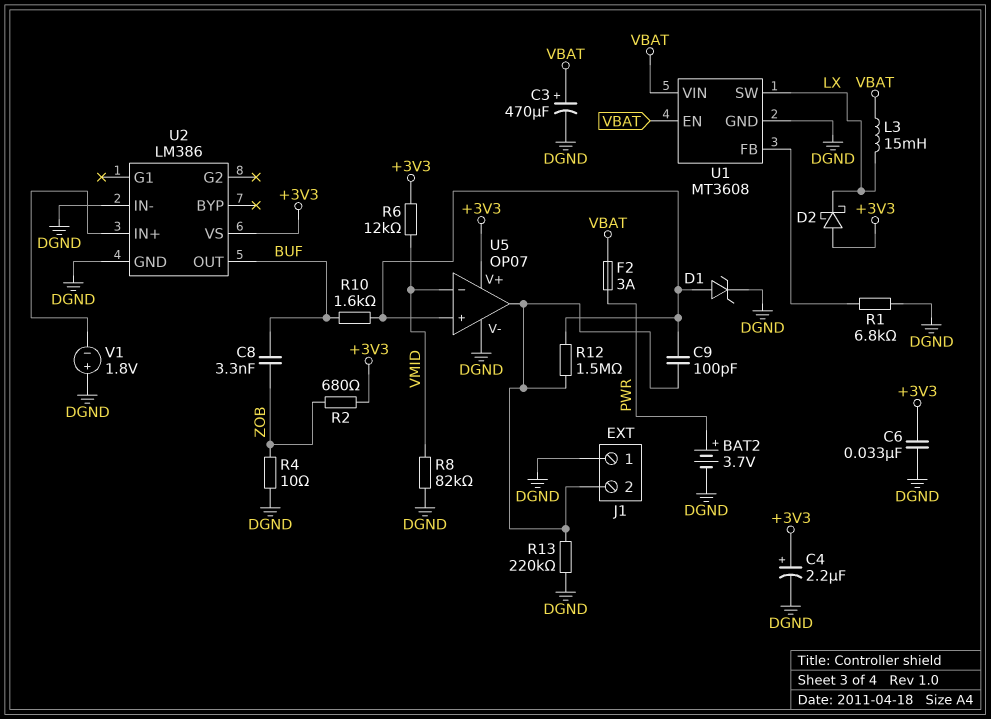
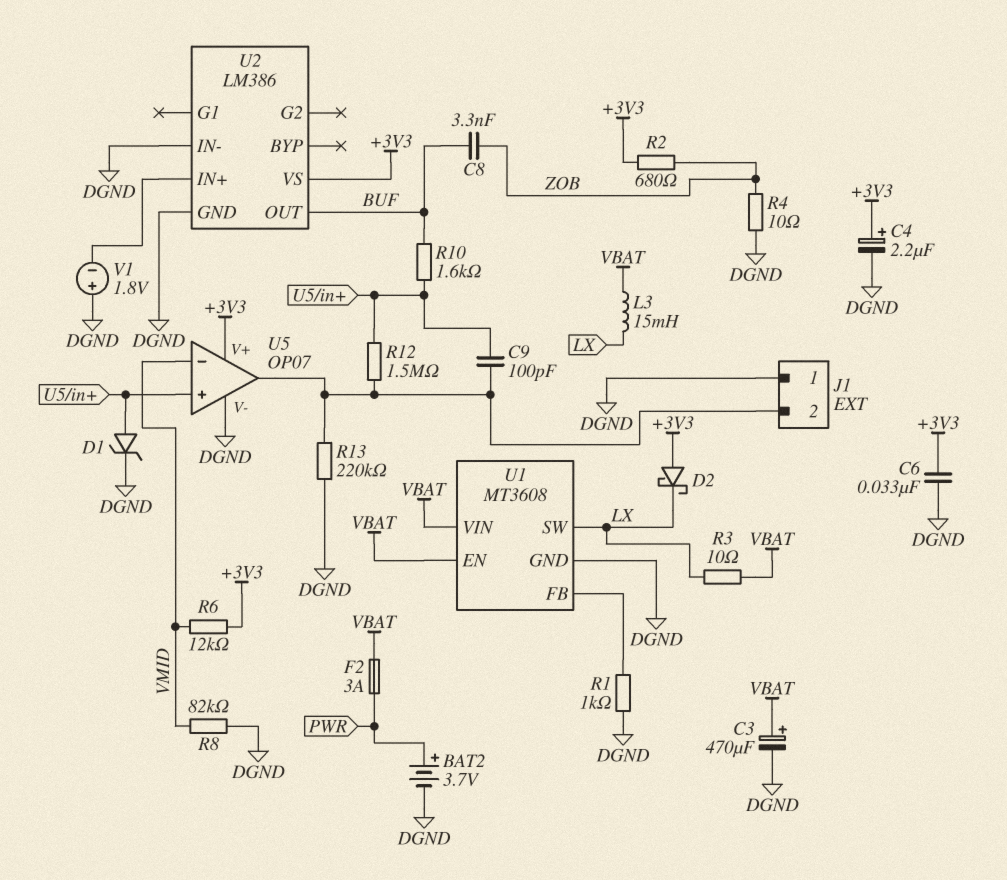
R1: 6.8k (DGND, U1/FB) -> 1k (DGND, U1/FB)
R3: none -> 10 (LX, VBAT)

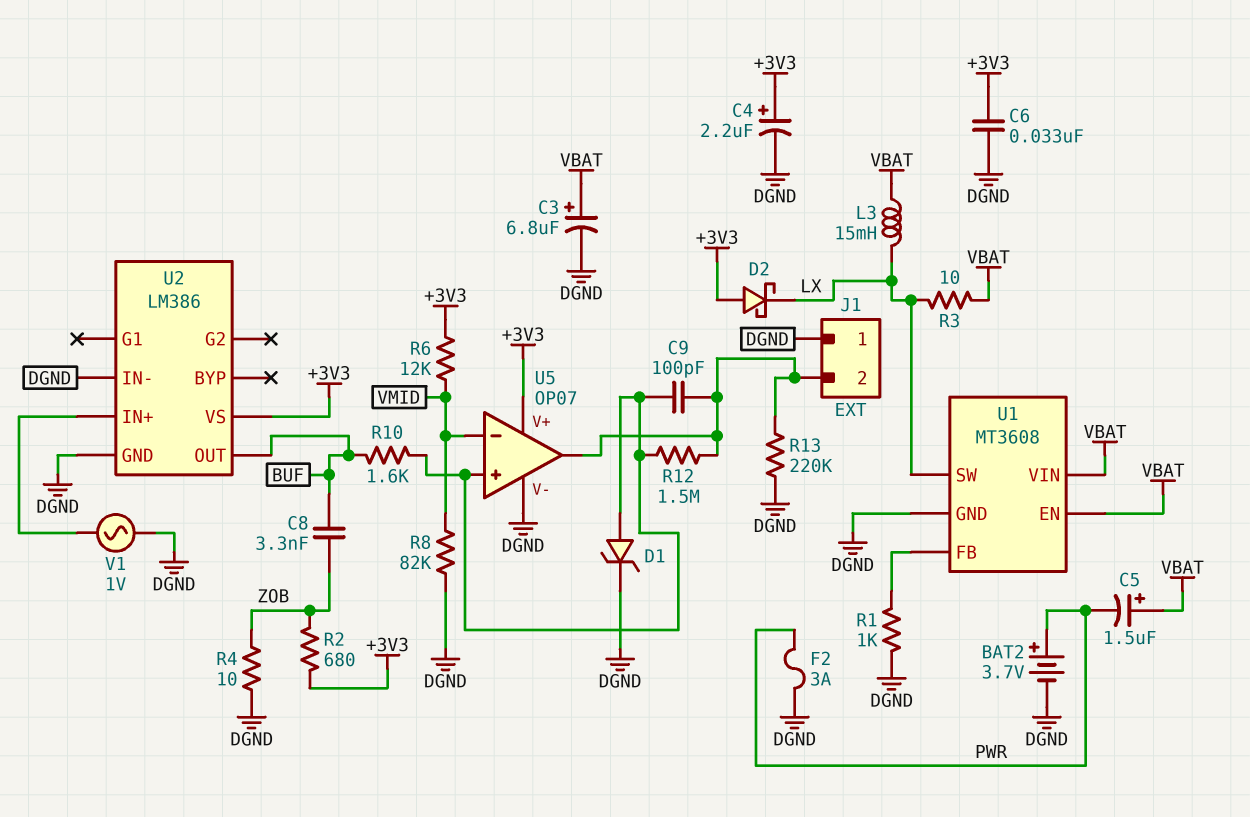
C3: 470uF (plus VBAT, minus DGND) -> 6.8uF (plus VBAT, minus DGND)
C5: none -> 1.5uF (plus VBAT, minus PWR)
F2: 3A (PWR, VBAT) -> 3A (DGND, PWR)
V1: 1.8V (plus DGND, minus U2/IN+) -> AC 1V (DGND, U2/IN+)

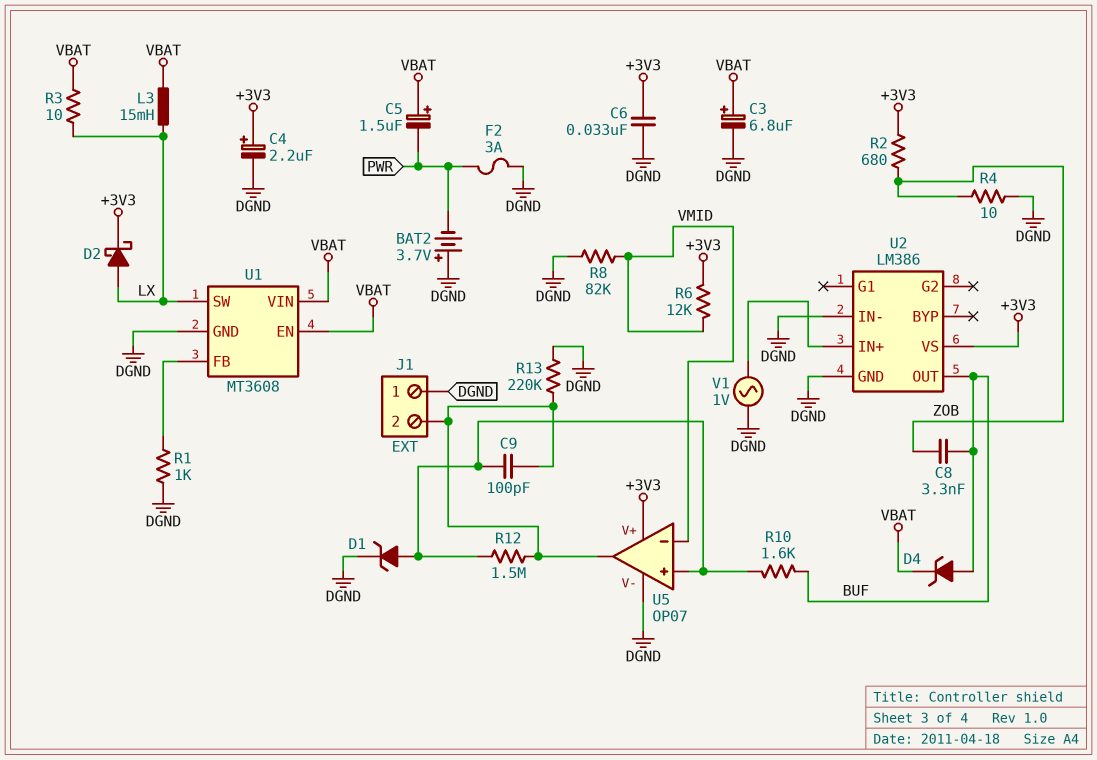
BAT2: 3.7V (plus PWR, minus DGND) -> 3.7V (plus DGND, minus PWR)
D2: schottky (A +3V3, K LX) -> schottky (A LX, K +3V3)
D4: none -> zener (A BUF, K VBAT)

